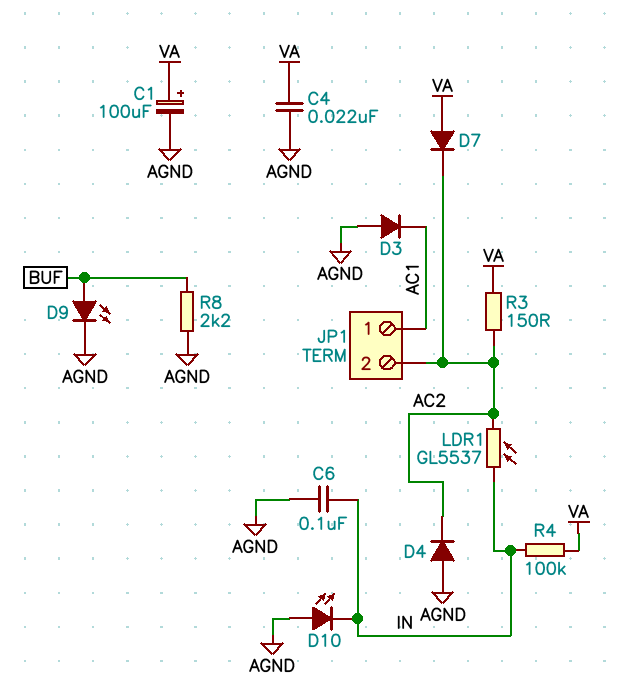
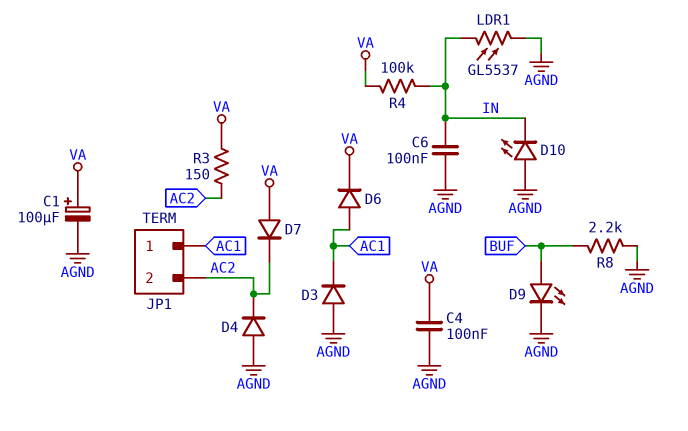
C4: 22nF (AGND, VA) -> 100nF (AGND, VA)
D6: none -> diode (A AC1, K VA)
LDR1: GL5537 (AC2, IN) -> GL5537 (AGND, IN)

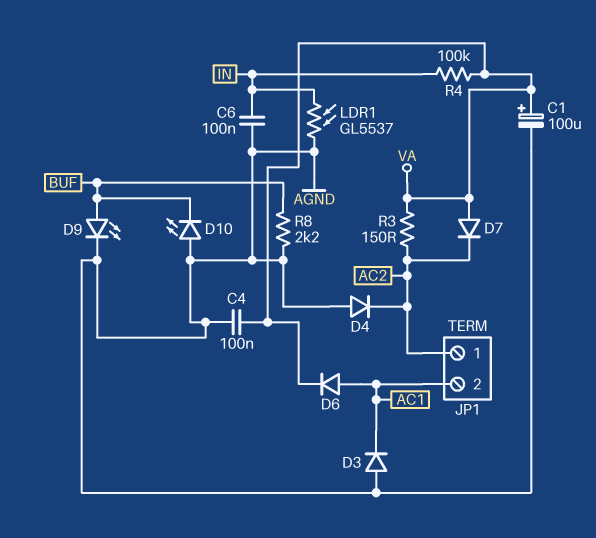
D10: LED (A AGND, K IN) -> LED (A AGND, K BUF)
JP1 pin 1: AC1 -> AC2
JP1 pin 2: AC2 -> AC1

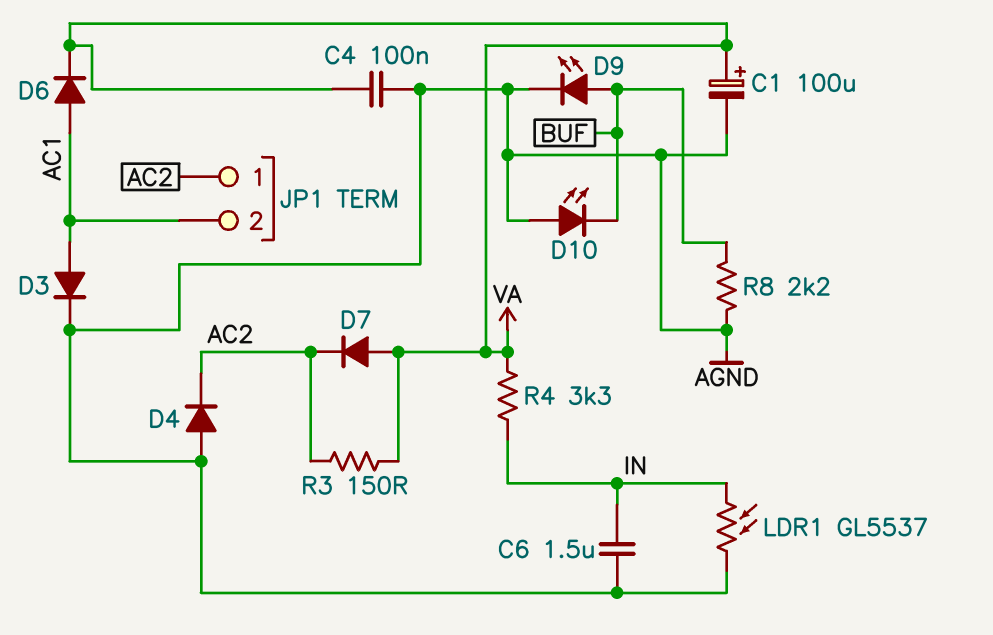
C6: 100nF (AGND, IN) -> 1.5uF (AGND, IN)
D3: diode (A AGND, K AC1) -> diode (A AC1, K AGND)
R4: 100k (IN, VA) -> 3.3k (IN, VA)

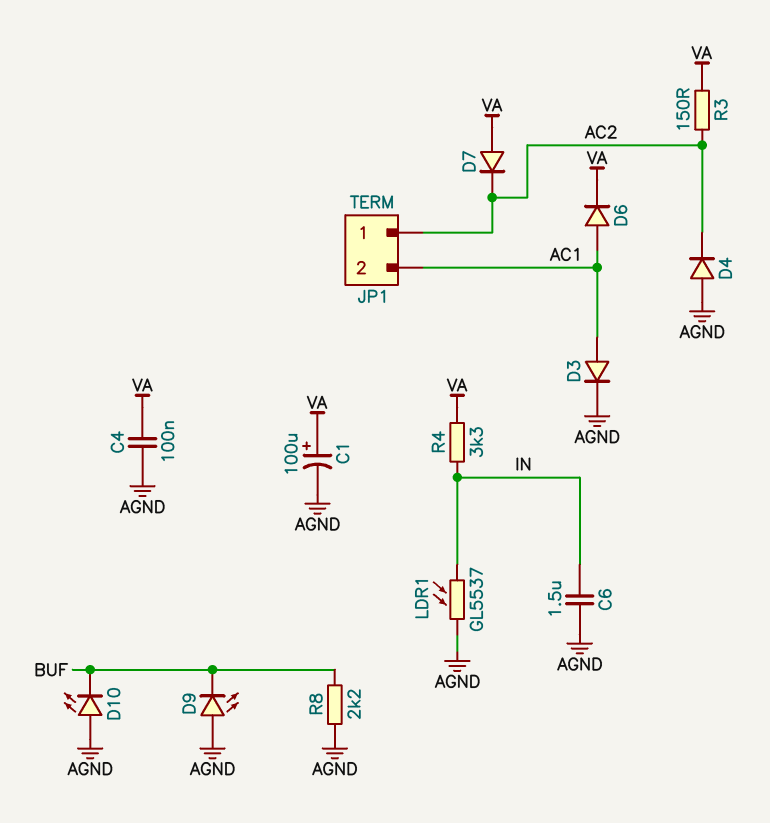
D9: LED (A BUF, K AGND) -> LED (A AGND, K BUF)

